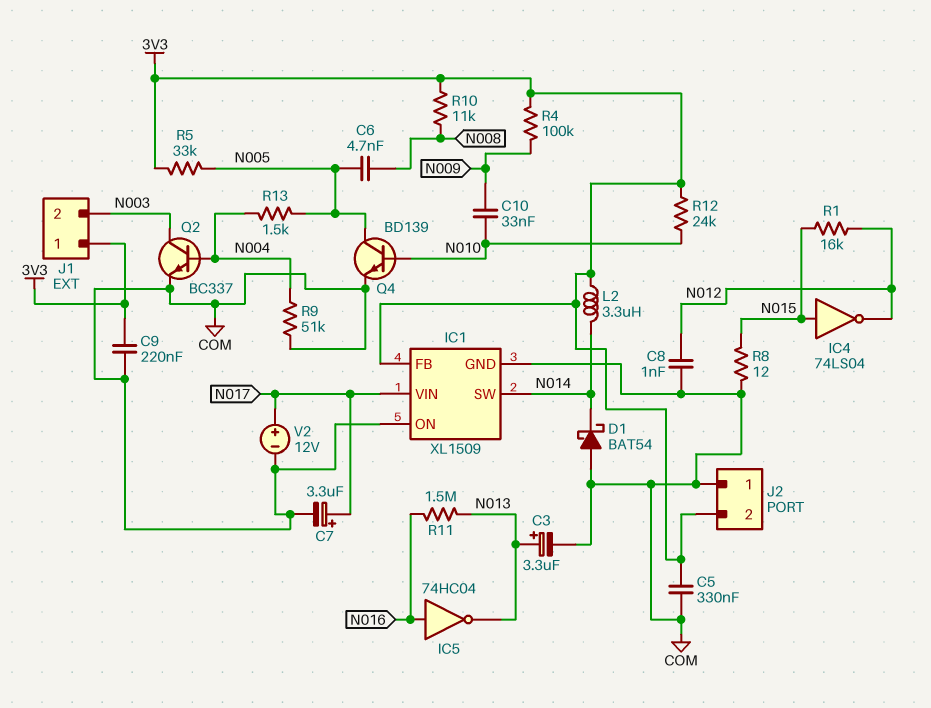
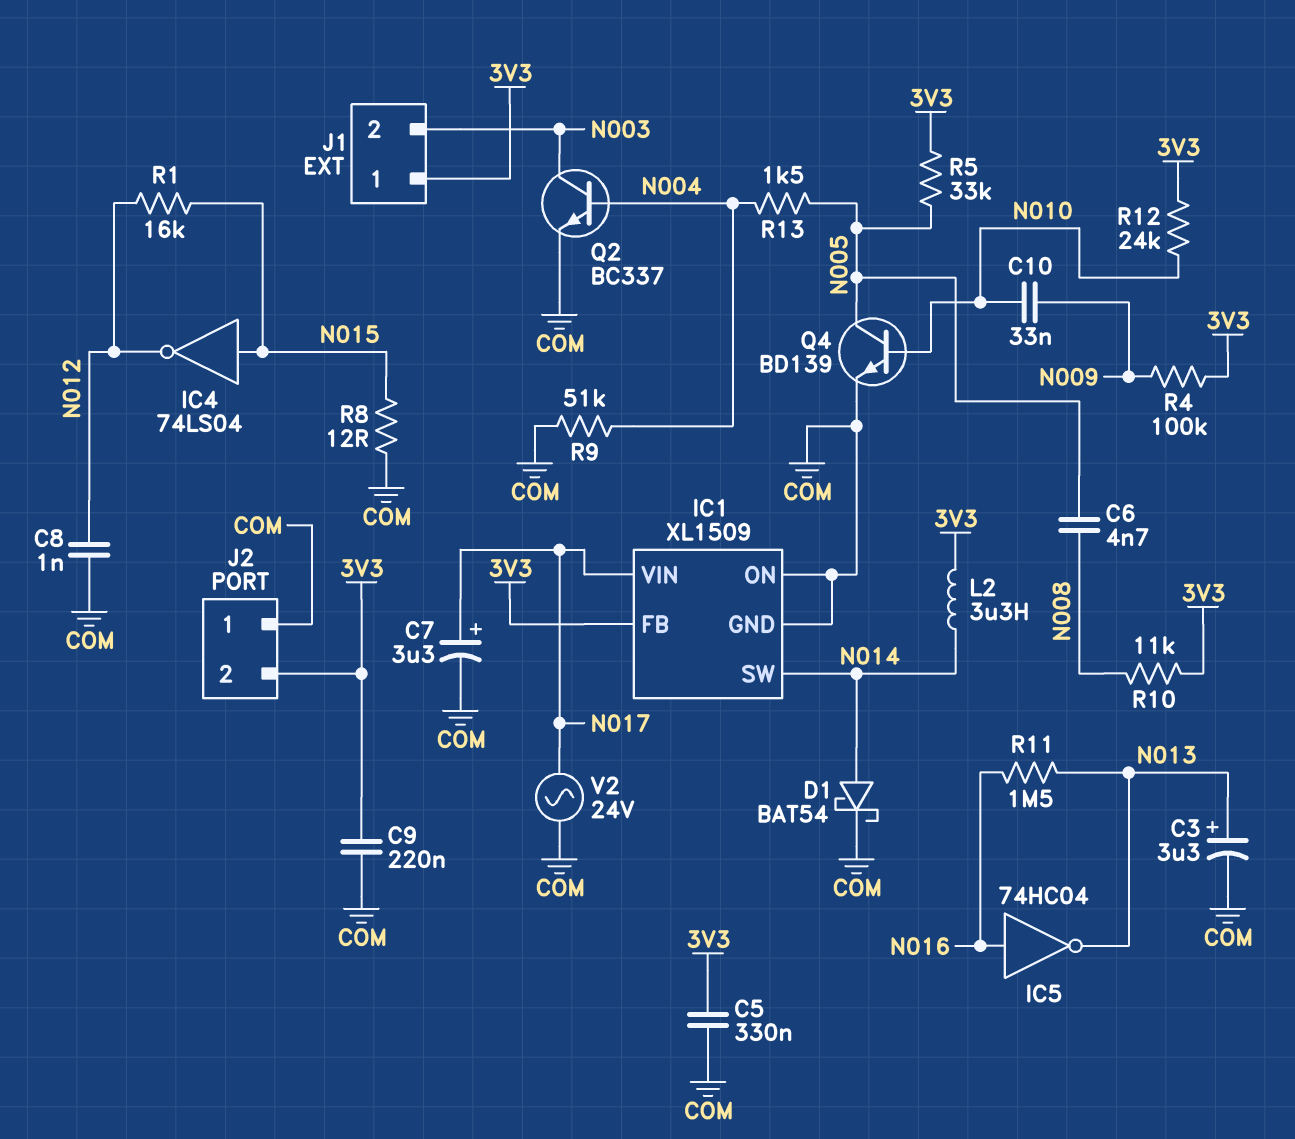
D1: schottky BAT54 (A COM, K N014) -> schottky BAT54 (A N014, K COM)
V2: 12V (plus N017, minus COM) -> AC 24V (COM, N017)

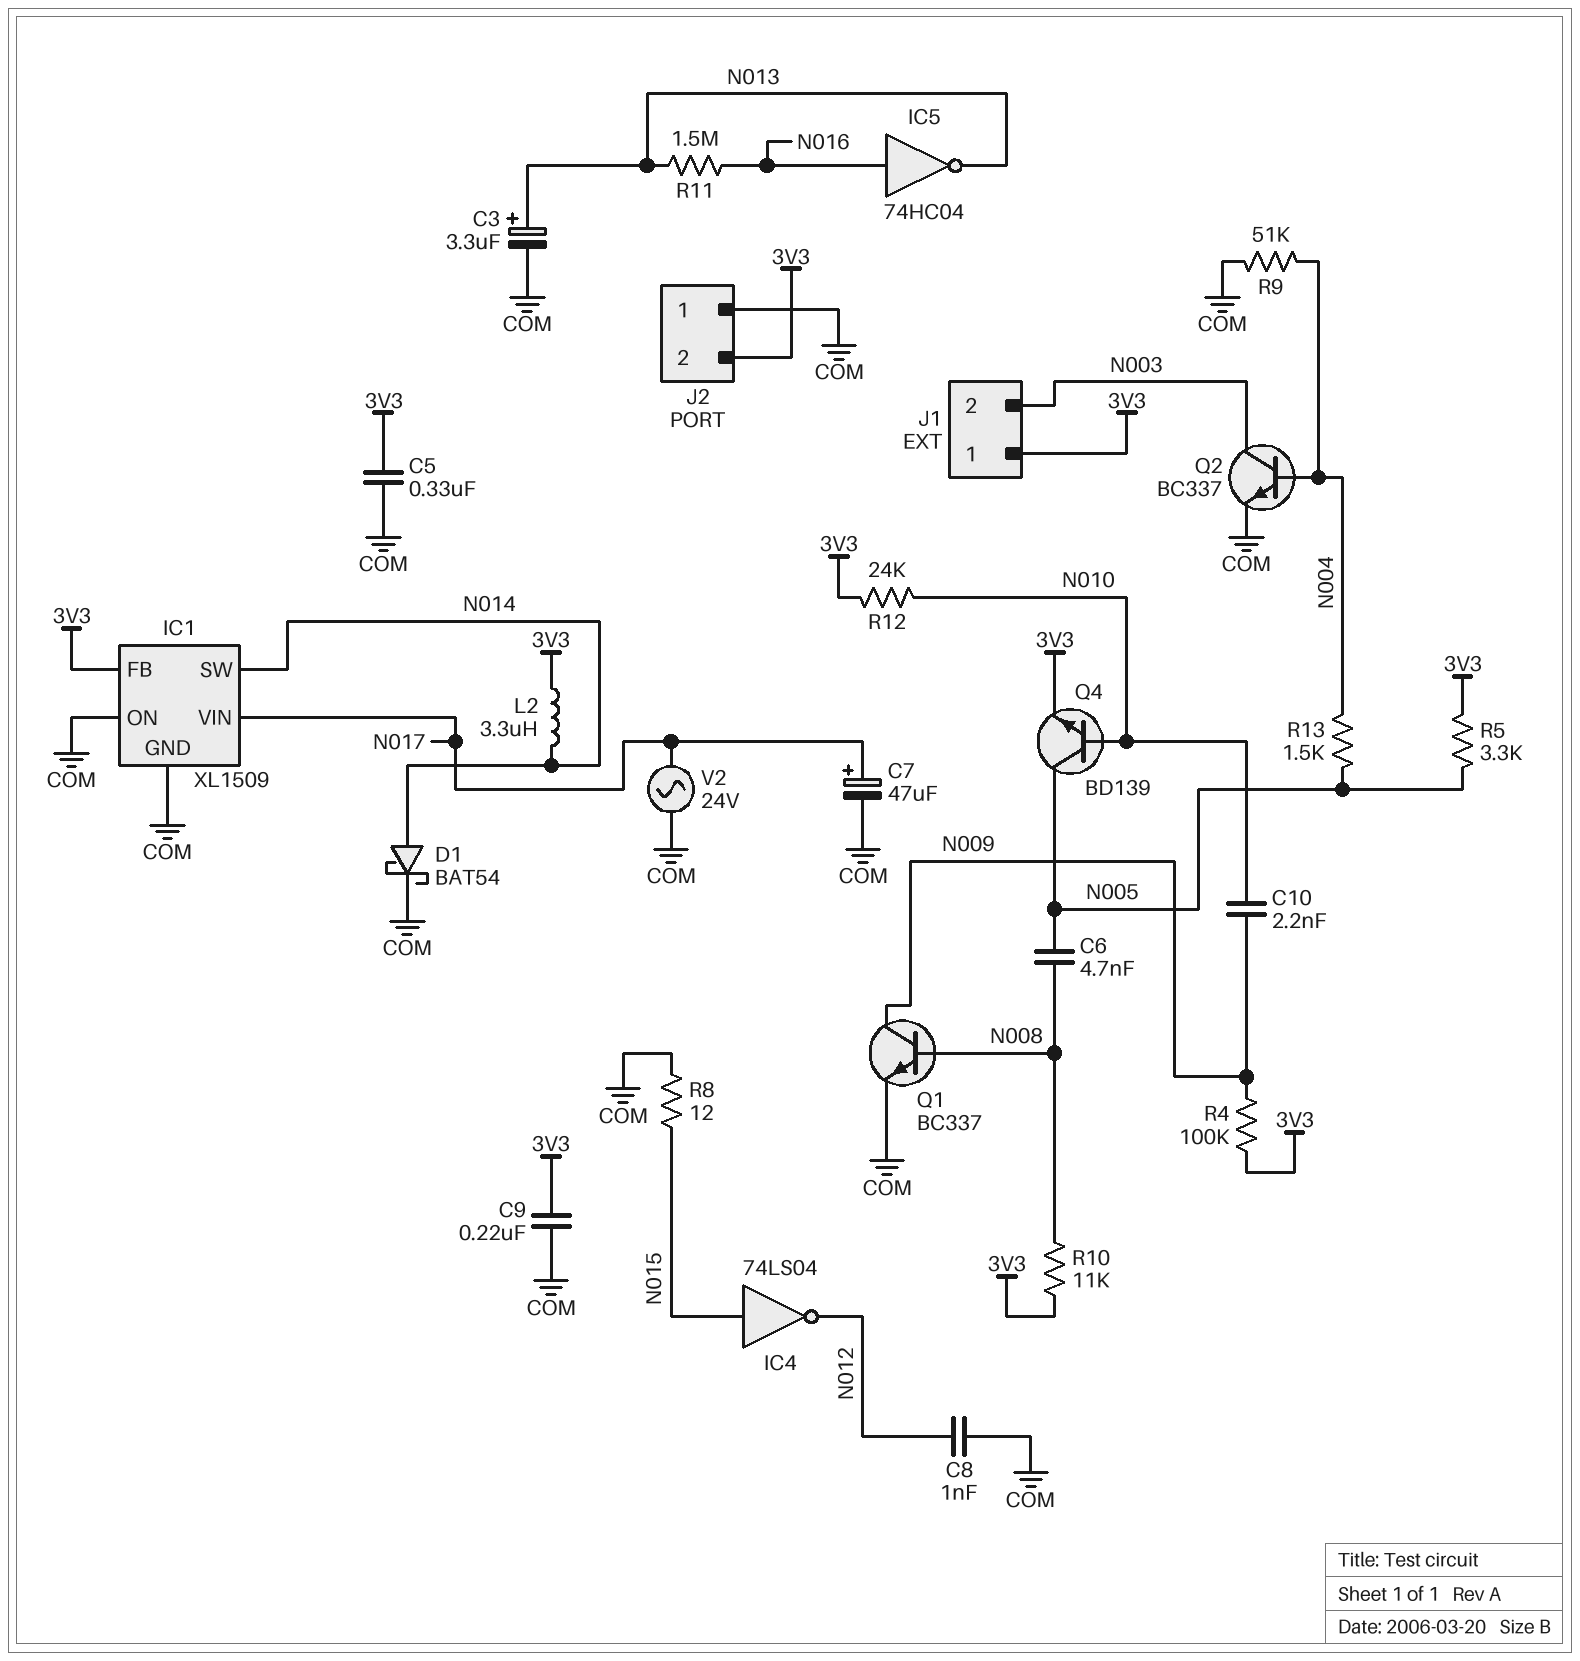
C7: 3.3uF (plus N017, minus COM) -> 47uF (plus N017, minus COM)
C10: 33nF (N009, N010) -> 2.2nF (N009, N010)
Q1: none -> NPN BC337 (B N008, C N009, E COM)
Q4: NPN BD139 (B N010, C N005, E COM) -> NPN BD139 (B N010, C N005, E 3V3)
R1: 16k (N012, N015) -> none
R5: 33k (3V3, N005) -> 3.3k (3V3, N005)

